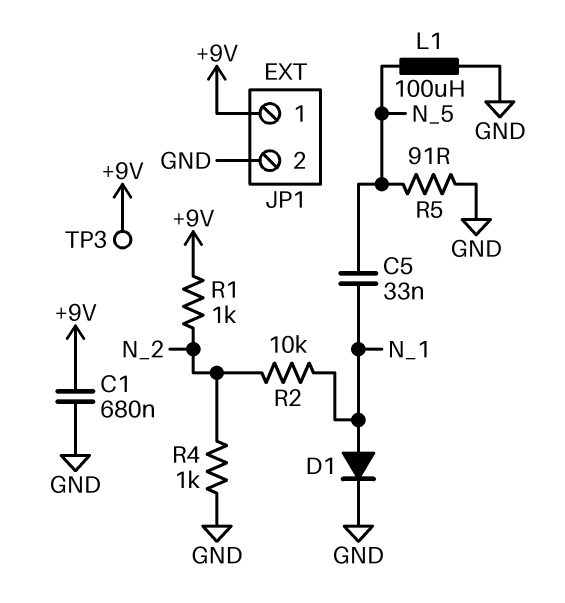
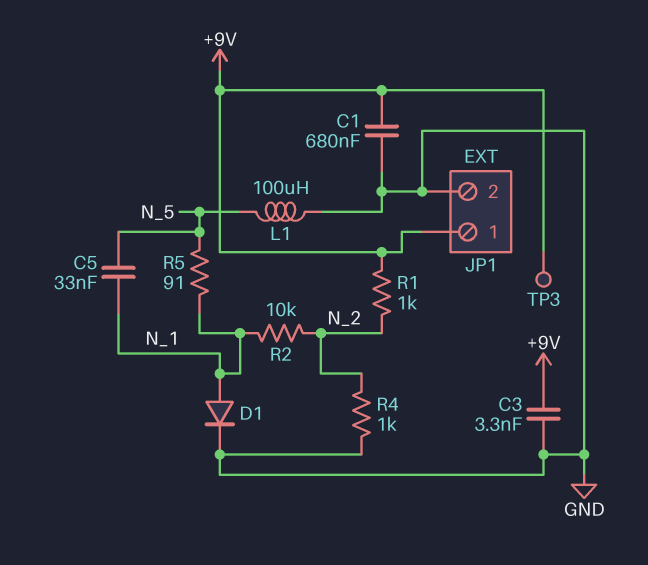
C3: none -> 3.3nF (+9V, GND)
R5: 91 (GND, N_5) -> 91 (N_1, N_5)

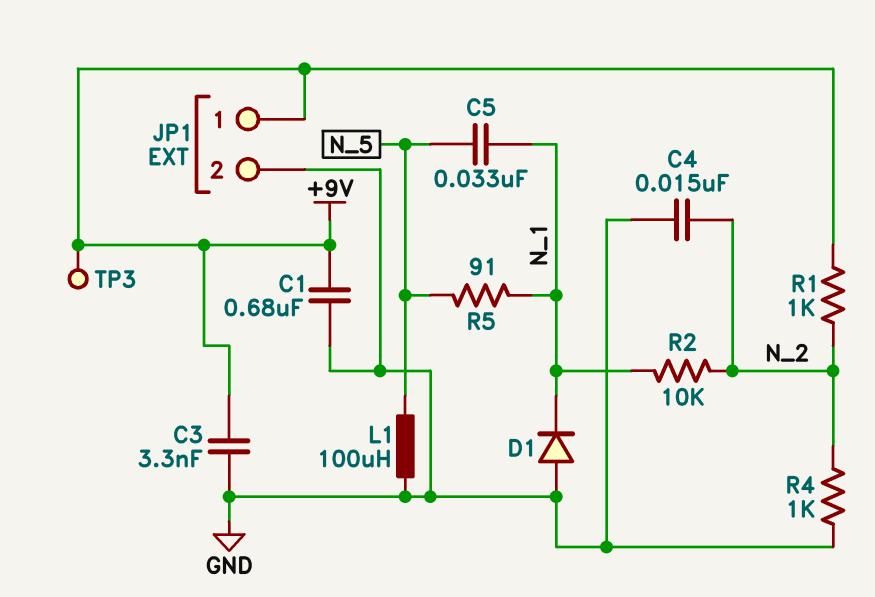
C4: none -> 15nF (GND, N_2)
D1: diode (A N_1, K GND) -> diode (A GND, K N_1)

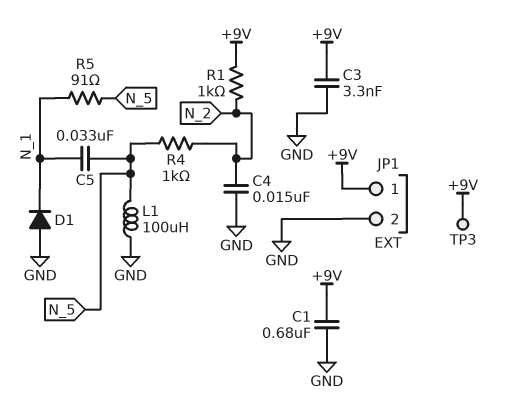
R2: 10k (N_1, N_2) -> none
R4: 1k (GND, N_2) -> 1k (N_2, N_5)

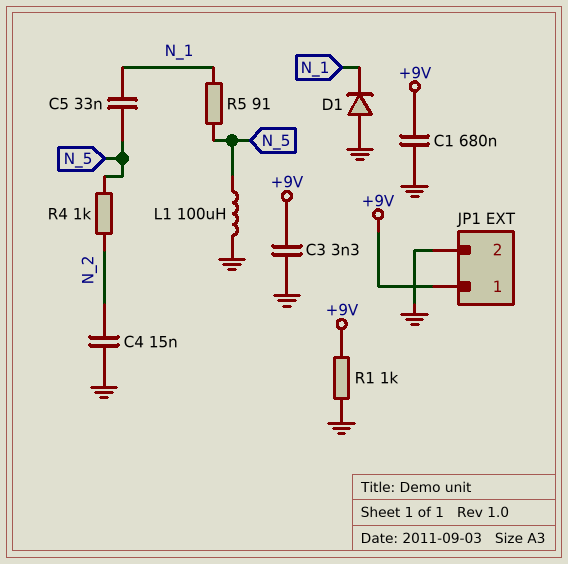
R1: 1k (+9V, N_2) -> 1k (+9V, GND)
TP3: test point (+9V) -> none

